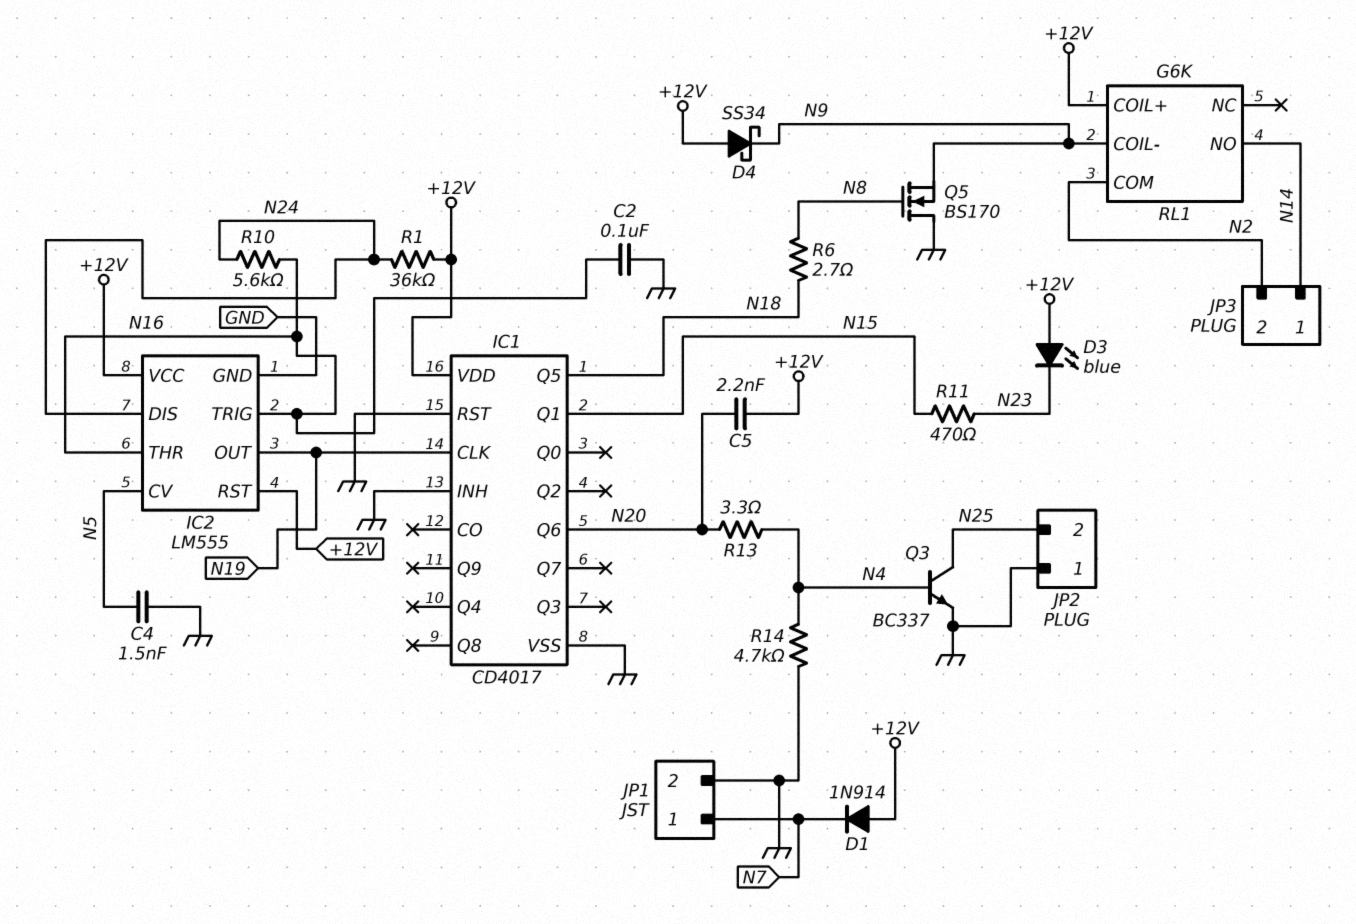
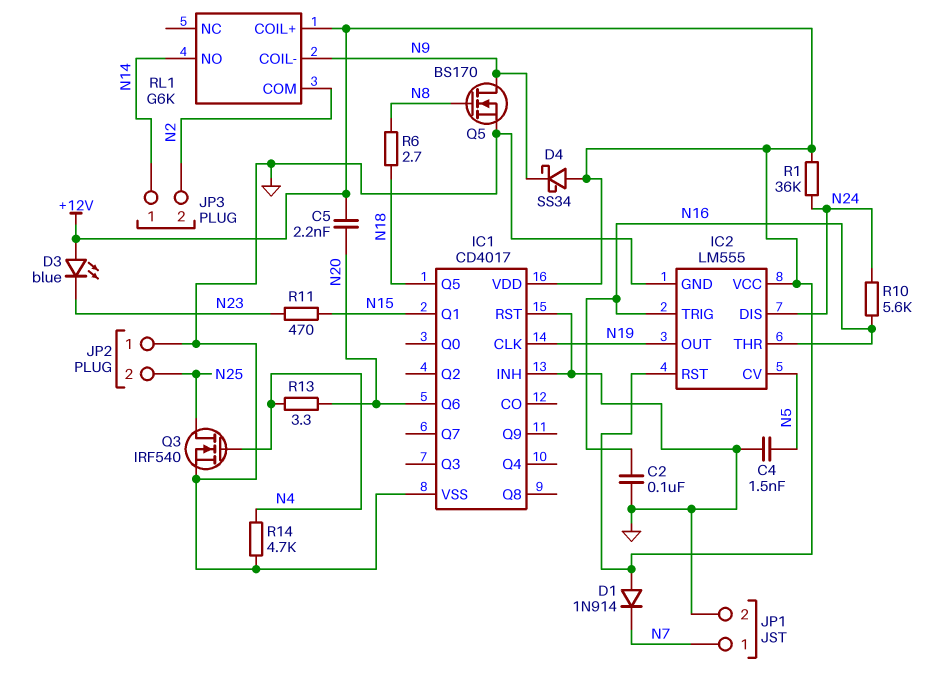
Q3: NPN BC337 (B N4, C N25, E GND) -> NMOS IRF540 (G N4, D N25, S GND)
Q5: NMOS BS170 (G N8, D GND, S N9) -> NMOS BS170 (G N8, D N9, S GND)

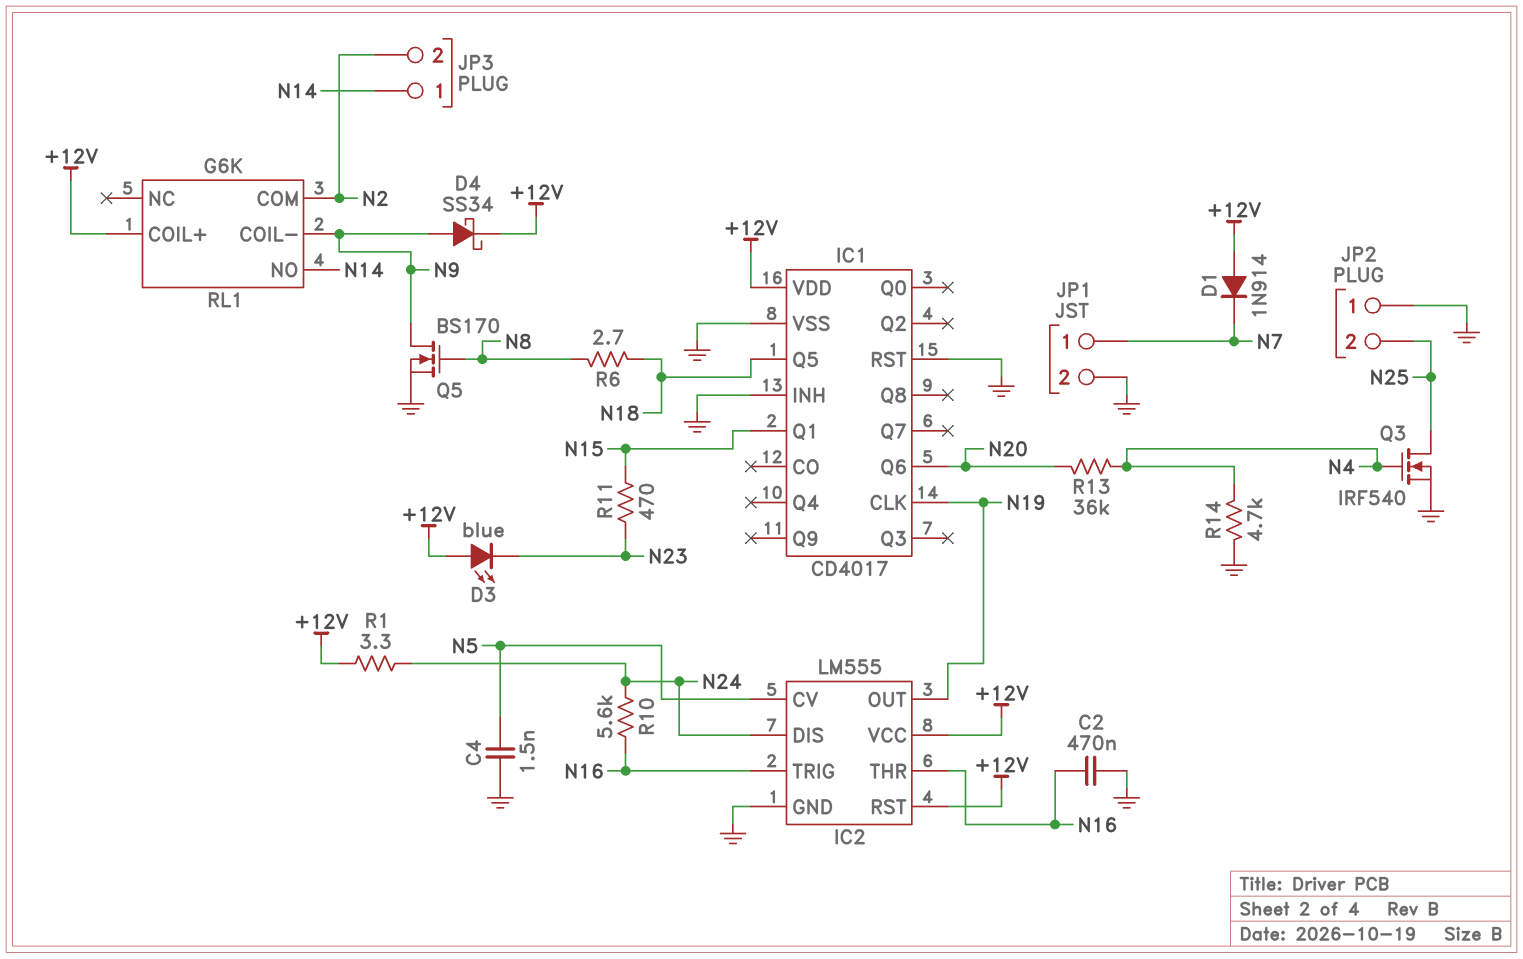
C2: 100nF (GND, N16) -> 470nF (GND, N16)
C5: 2.2nF (+12V, N20) -> none
D4: schottky SS34 (A +12V, K N9) -> schottky SS34 (A N9, K +12V)
R1: 36k (+12V, N24) -> 3.3 (+12V, N24)
R13: 3.3 (N4, N20) -> 36k (N4, N20)

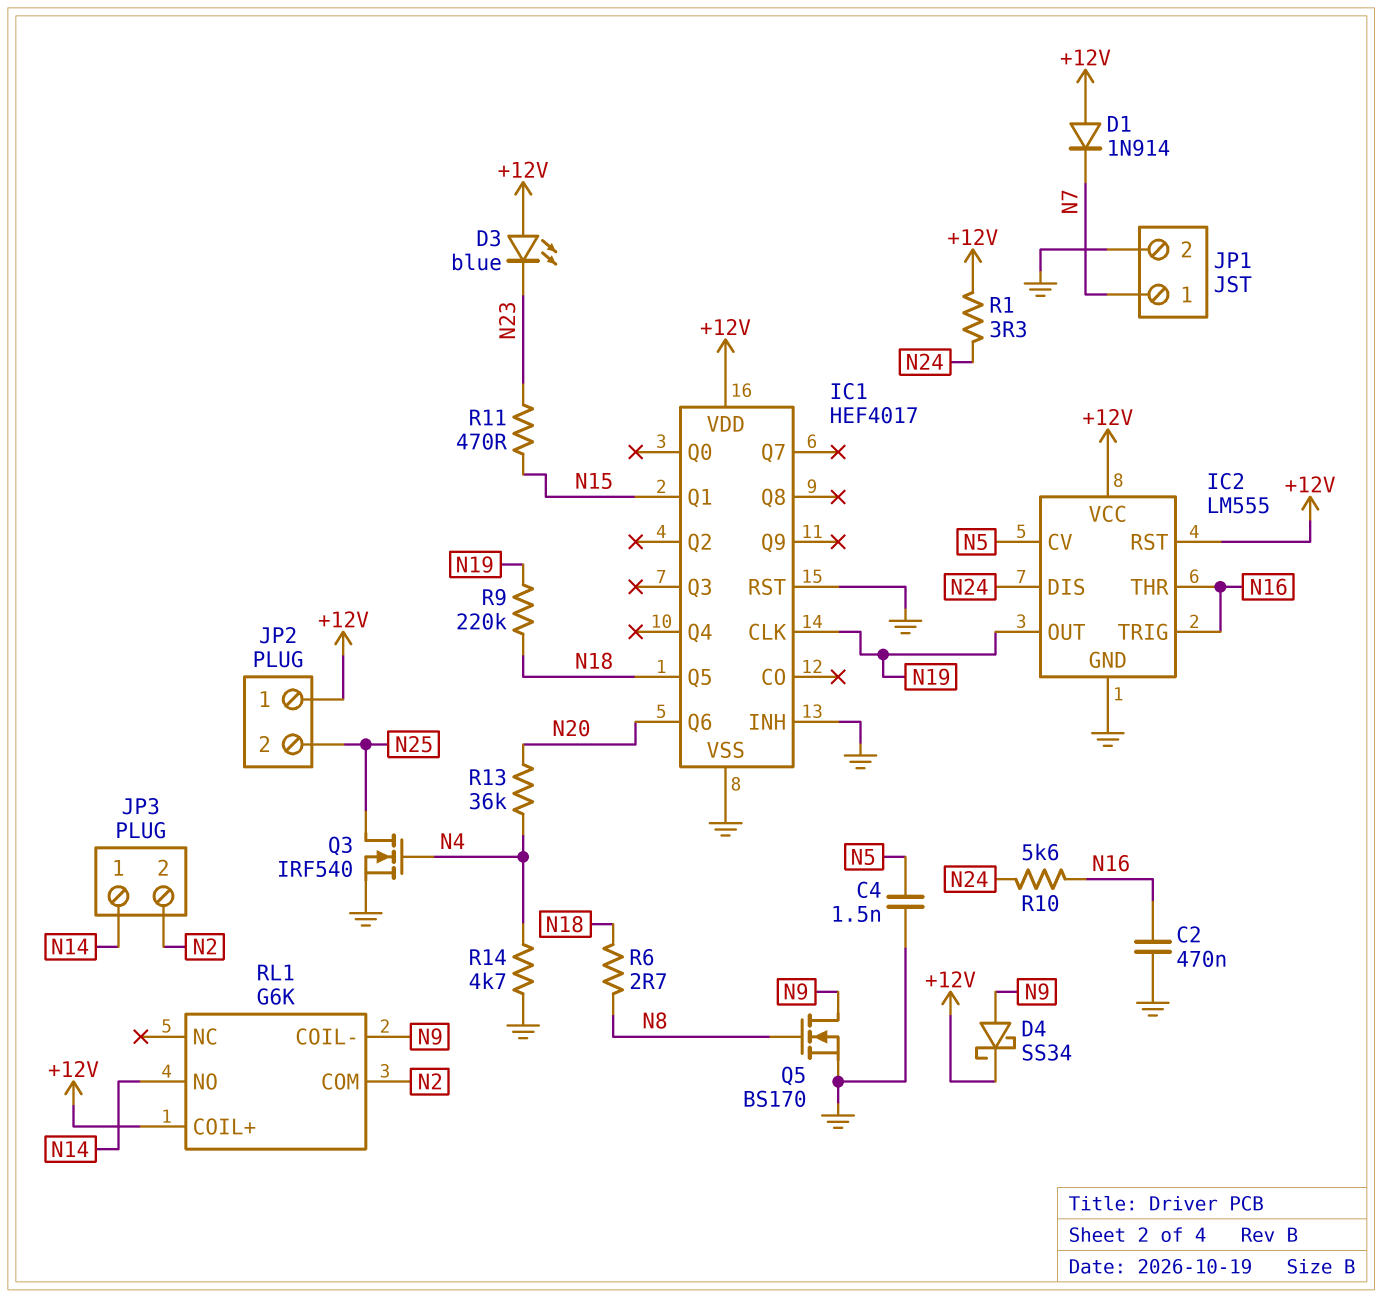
IC1: CD4017 -> HEF4017
JP2 pin 1: GND -> +12V
R9: none -> 220k (N18, N19)

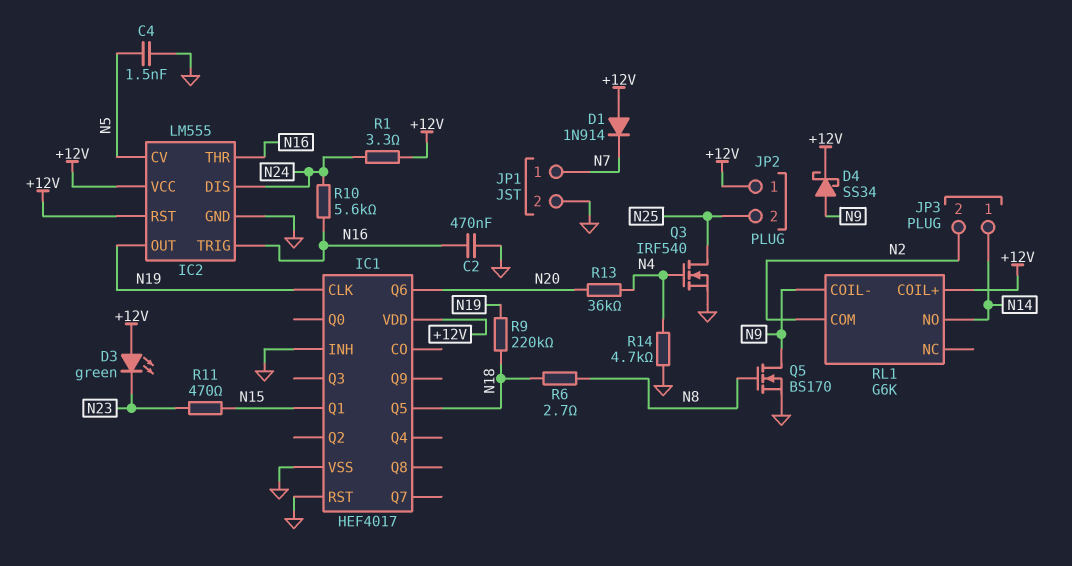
D3: LED blue (A +12V, K N23) -> LED green (A +12V, K N23)

